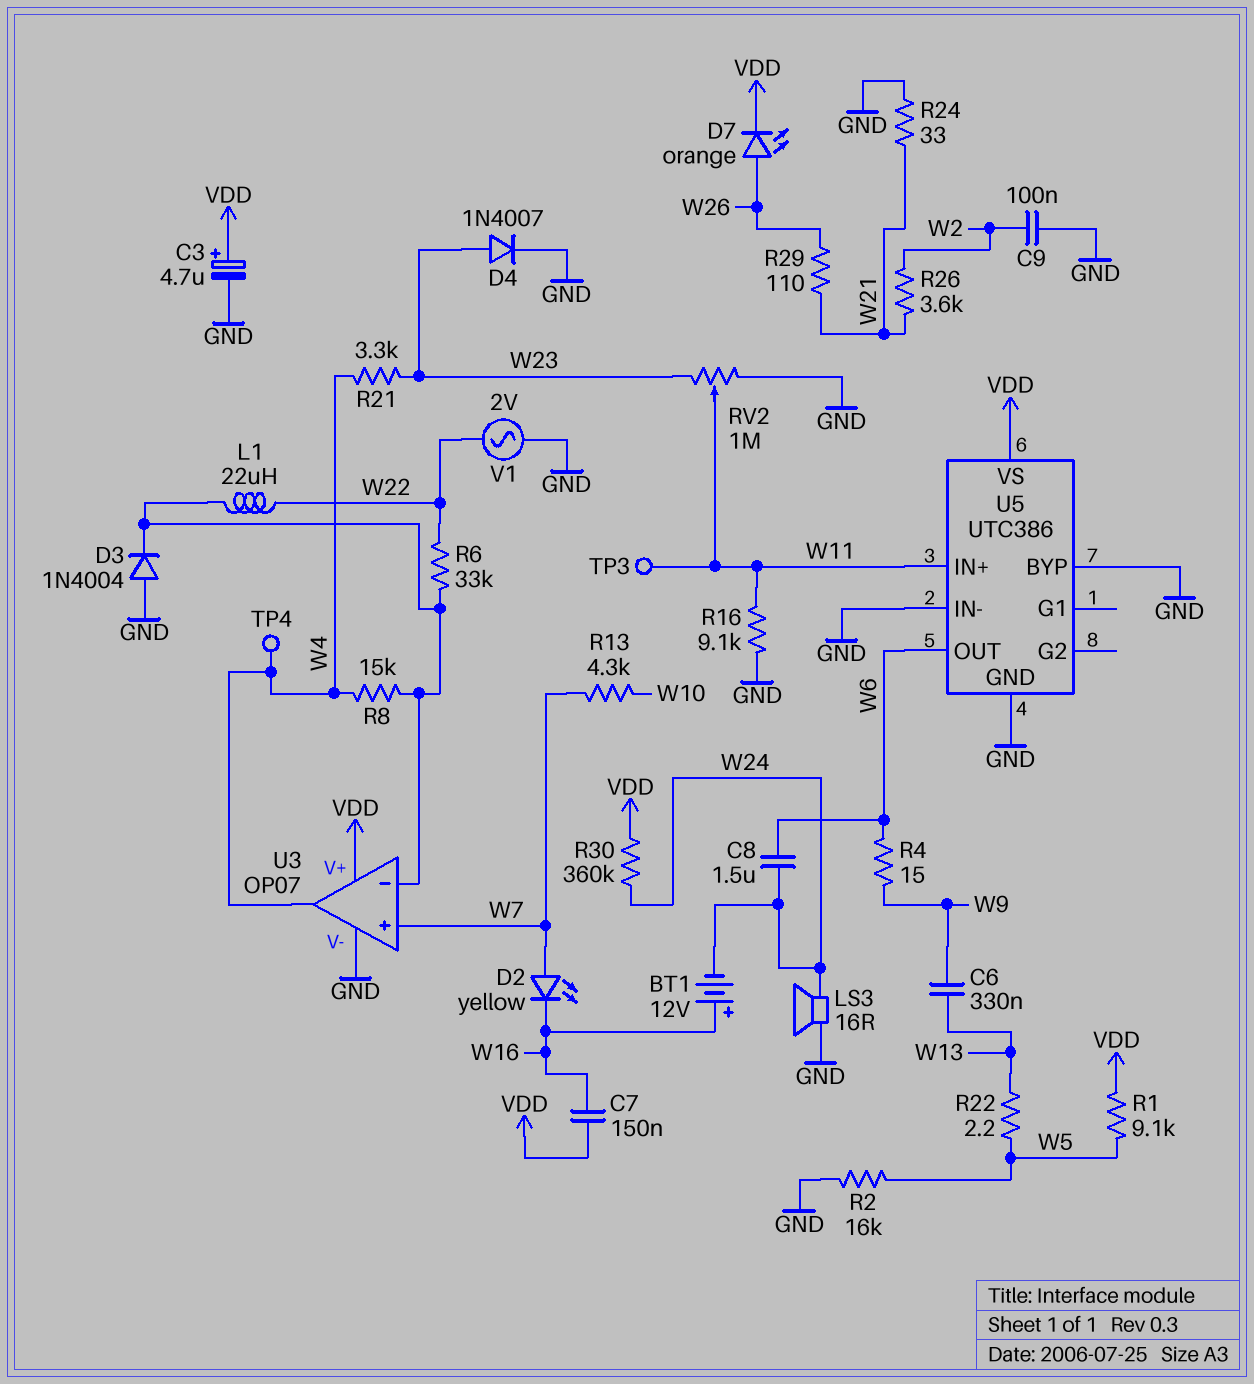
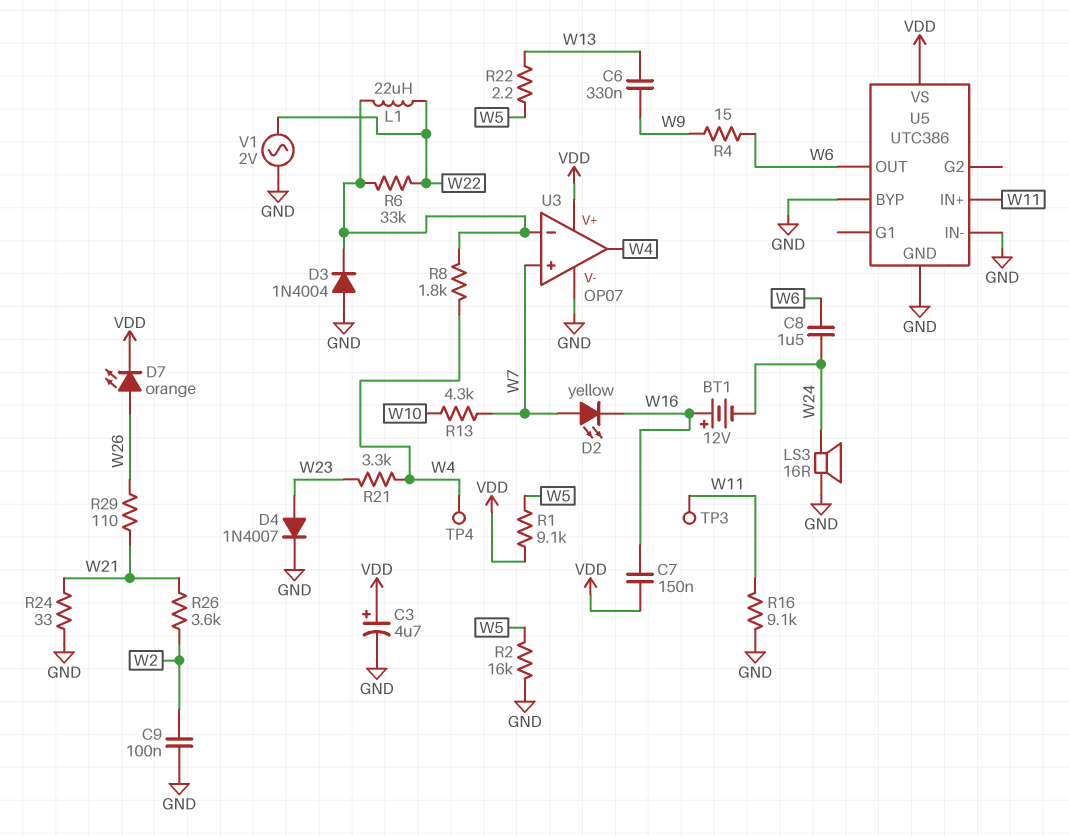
R8: 15k (U3/in-, W4) -> 1.8k (U3/in-, W4)
R30: 360k (VDD, W24) -> none
RV2: 1M (GND, W23, wiper W11) -> none

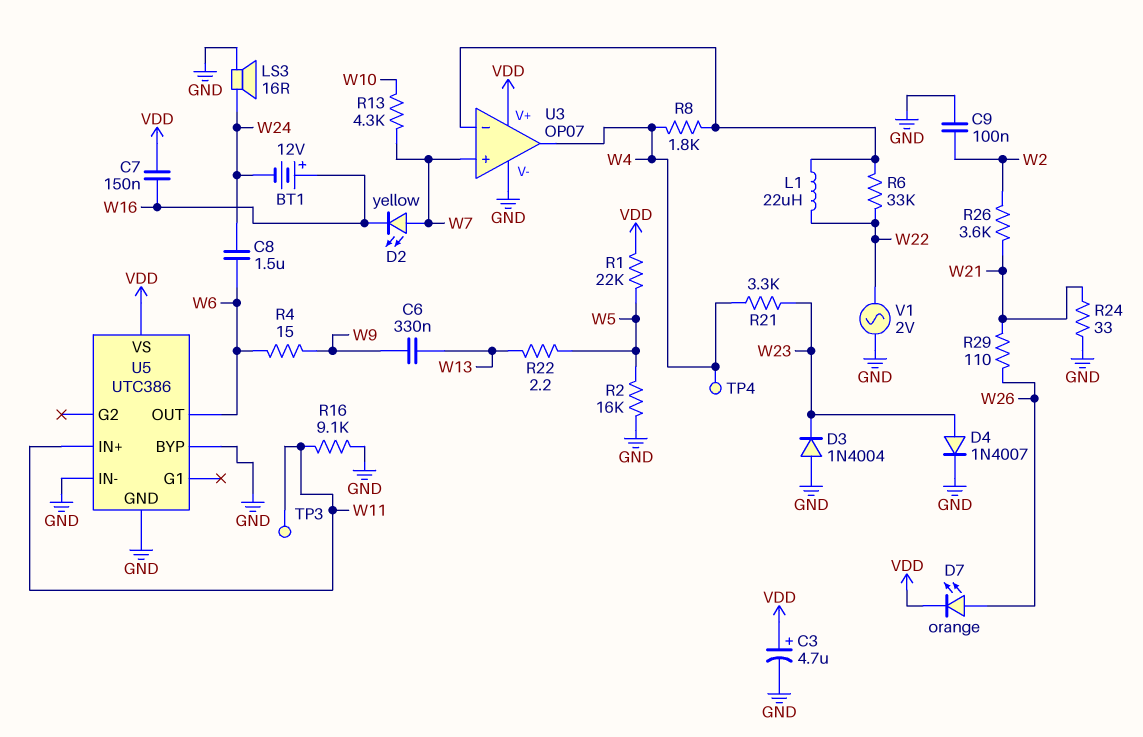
D3: diode 1N4004 (A GND, K U3/in-) -> diode 1N4004 (A GND, K W23)
R1: 9.1k (VDD, W5) -> 22k (VDD, W5)

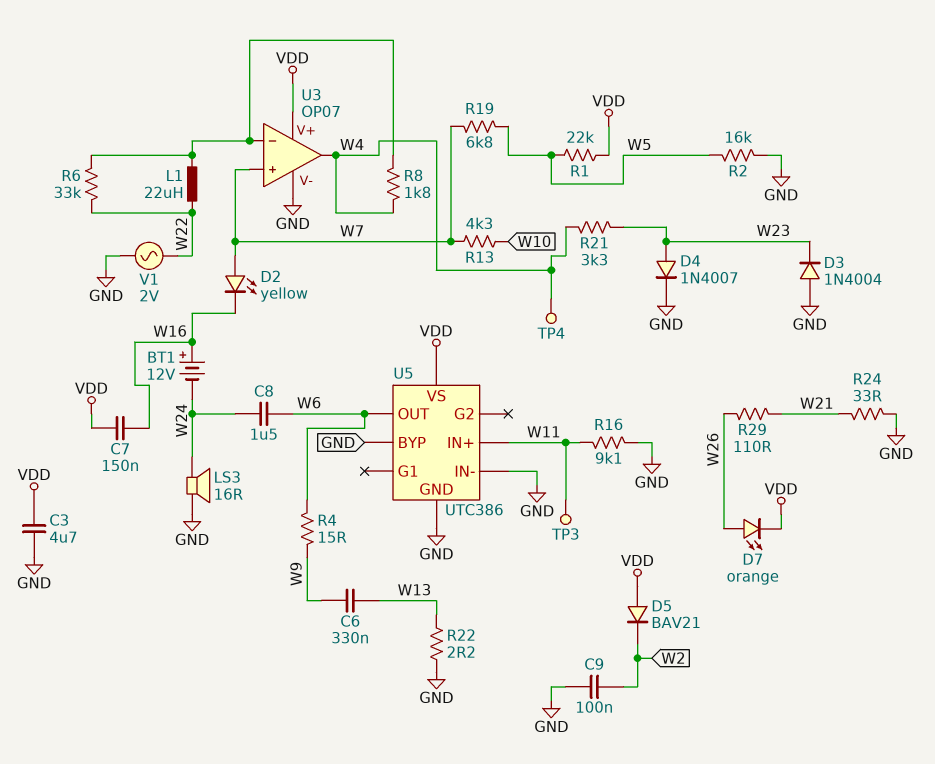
C3: 4.7uF (plus VDD, minus GND) -> 4.7uF (GND, VDD)
D5: none -> diode BAV21 (A VDD, K W2)
R19: none -> 6.8k (W5, W7)
R22: 2.2 (W5, W13) -> 2.2 (GND, W13)
R26: 3.6k (W2, W21) -> none

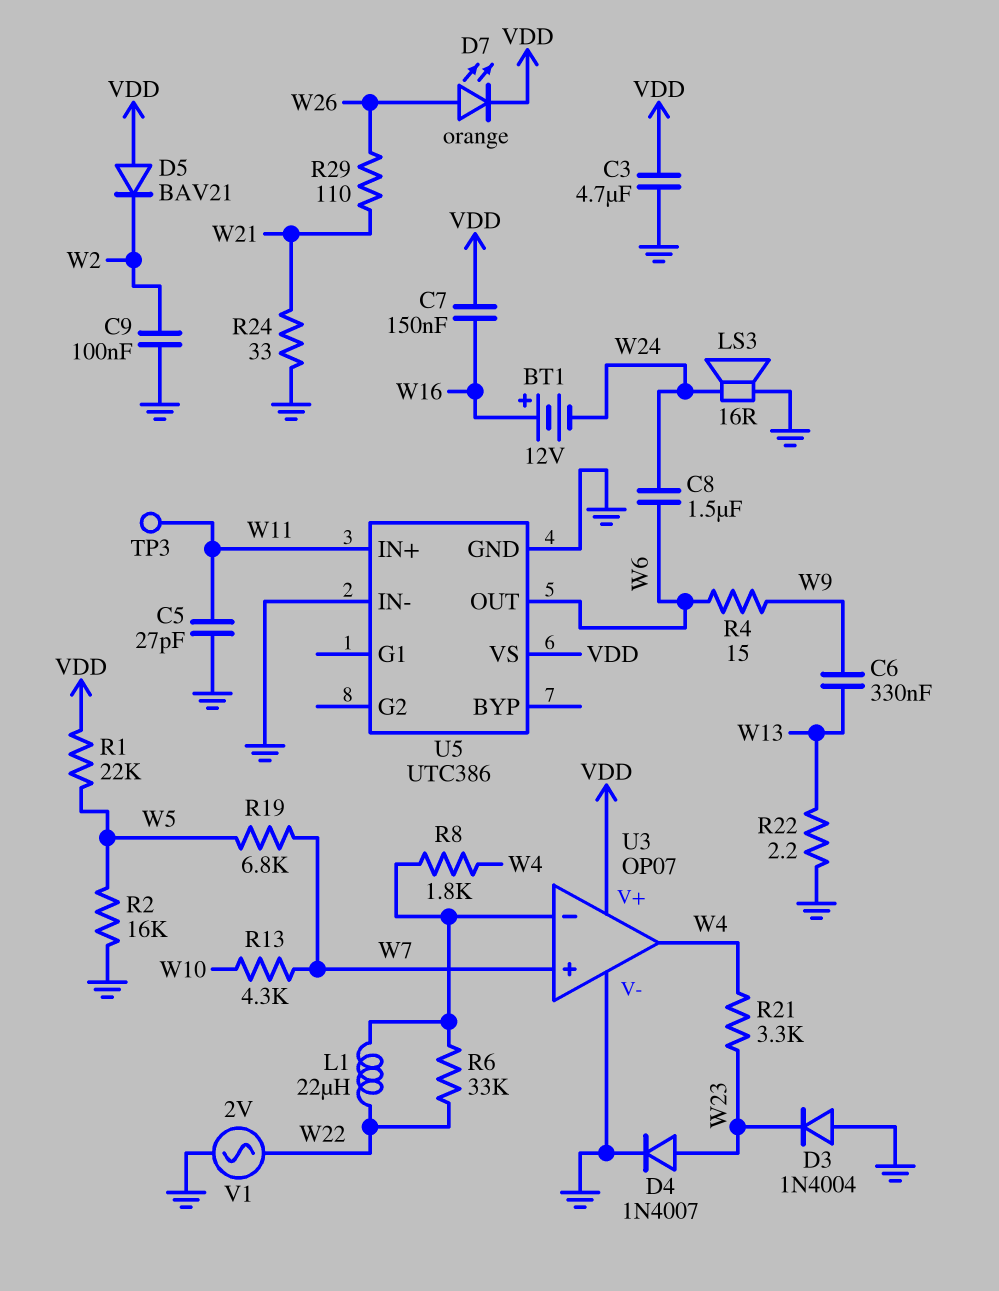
C5: none -> 27pF (GND, W11)
D2: LED yellow (A W7, K W16) -> none
R16: 9.1k (GND, W11) -> none
TP4: test point (W4) -> none
U5 pin BYP: GND -> none

